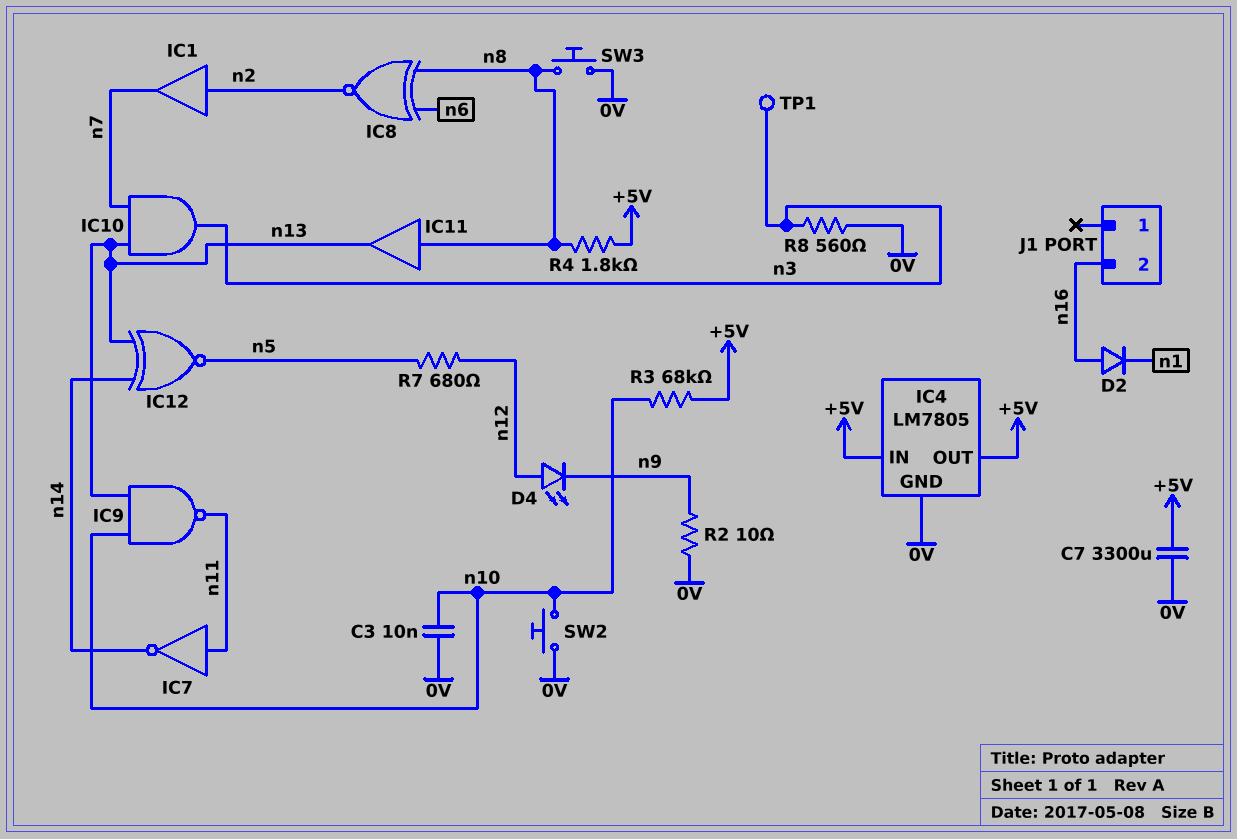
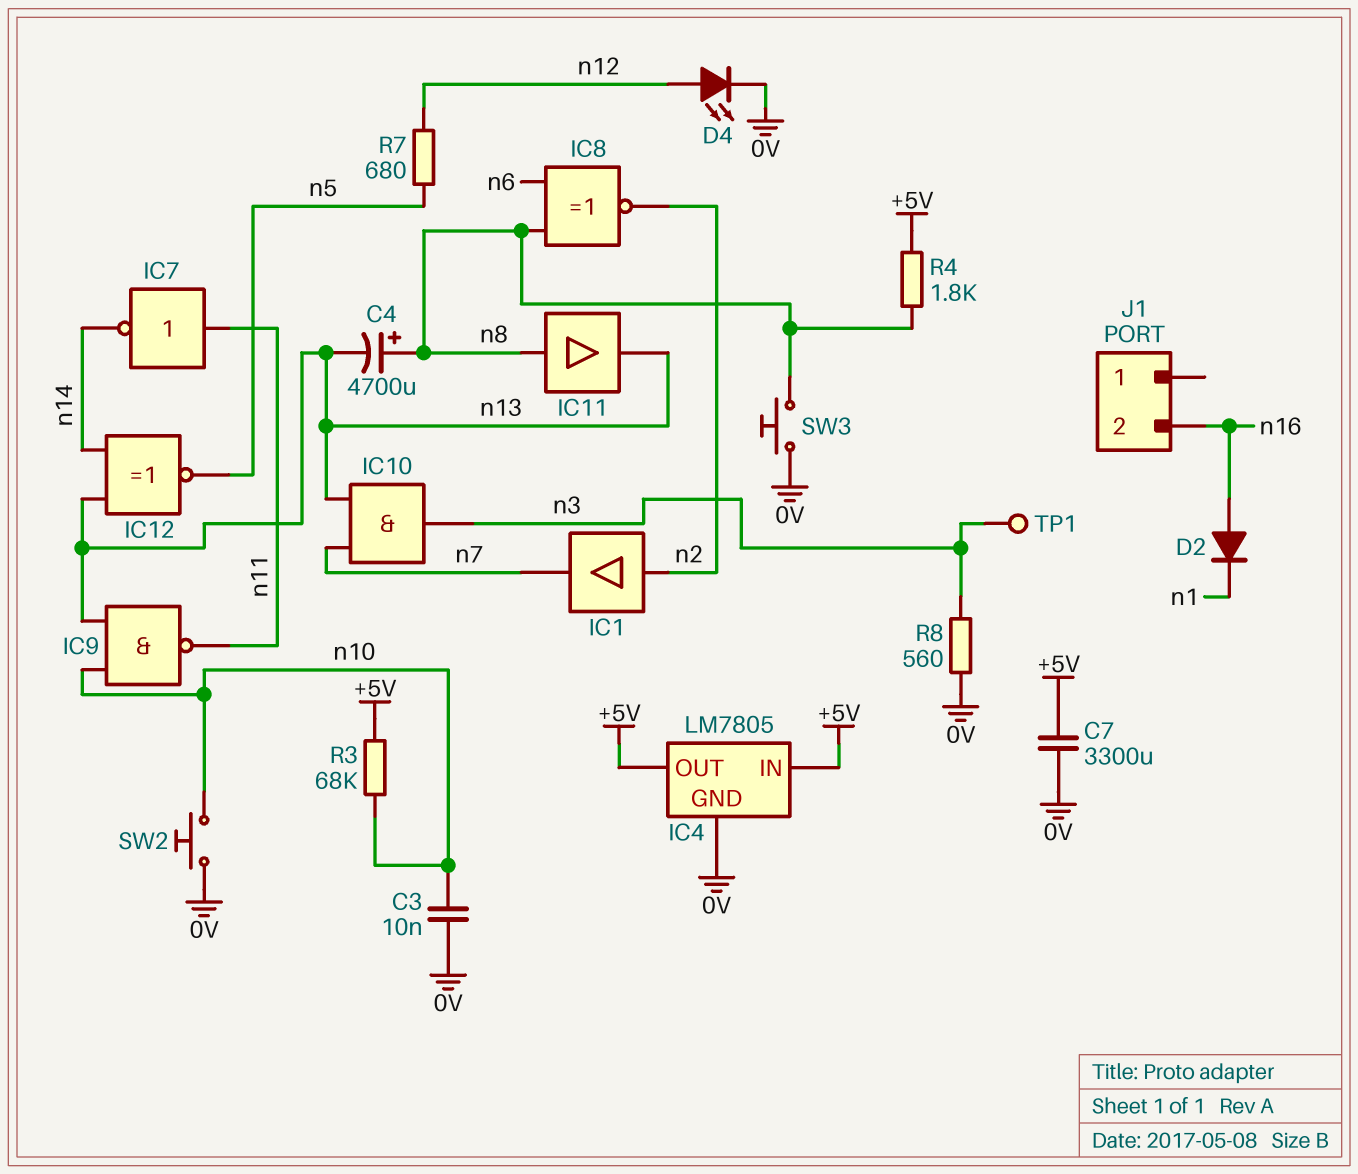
C4: none -> 4700uF (plus n8, minus n13)
D4: LED (A n12, K n9) -> LED (A n12, K 0V)
R2: 10 (0V, n9) -> none

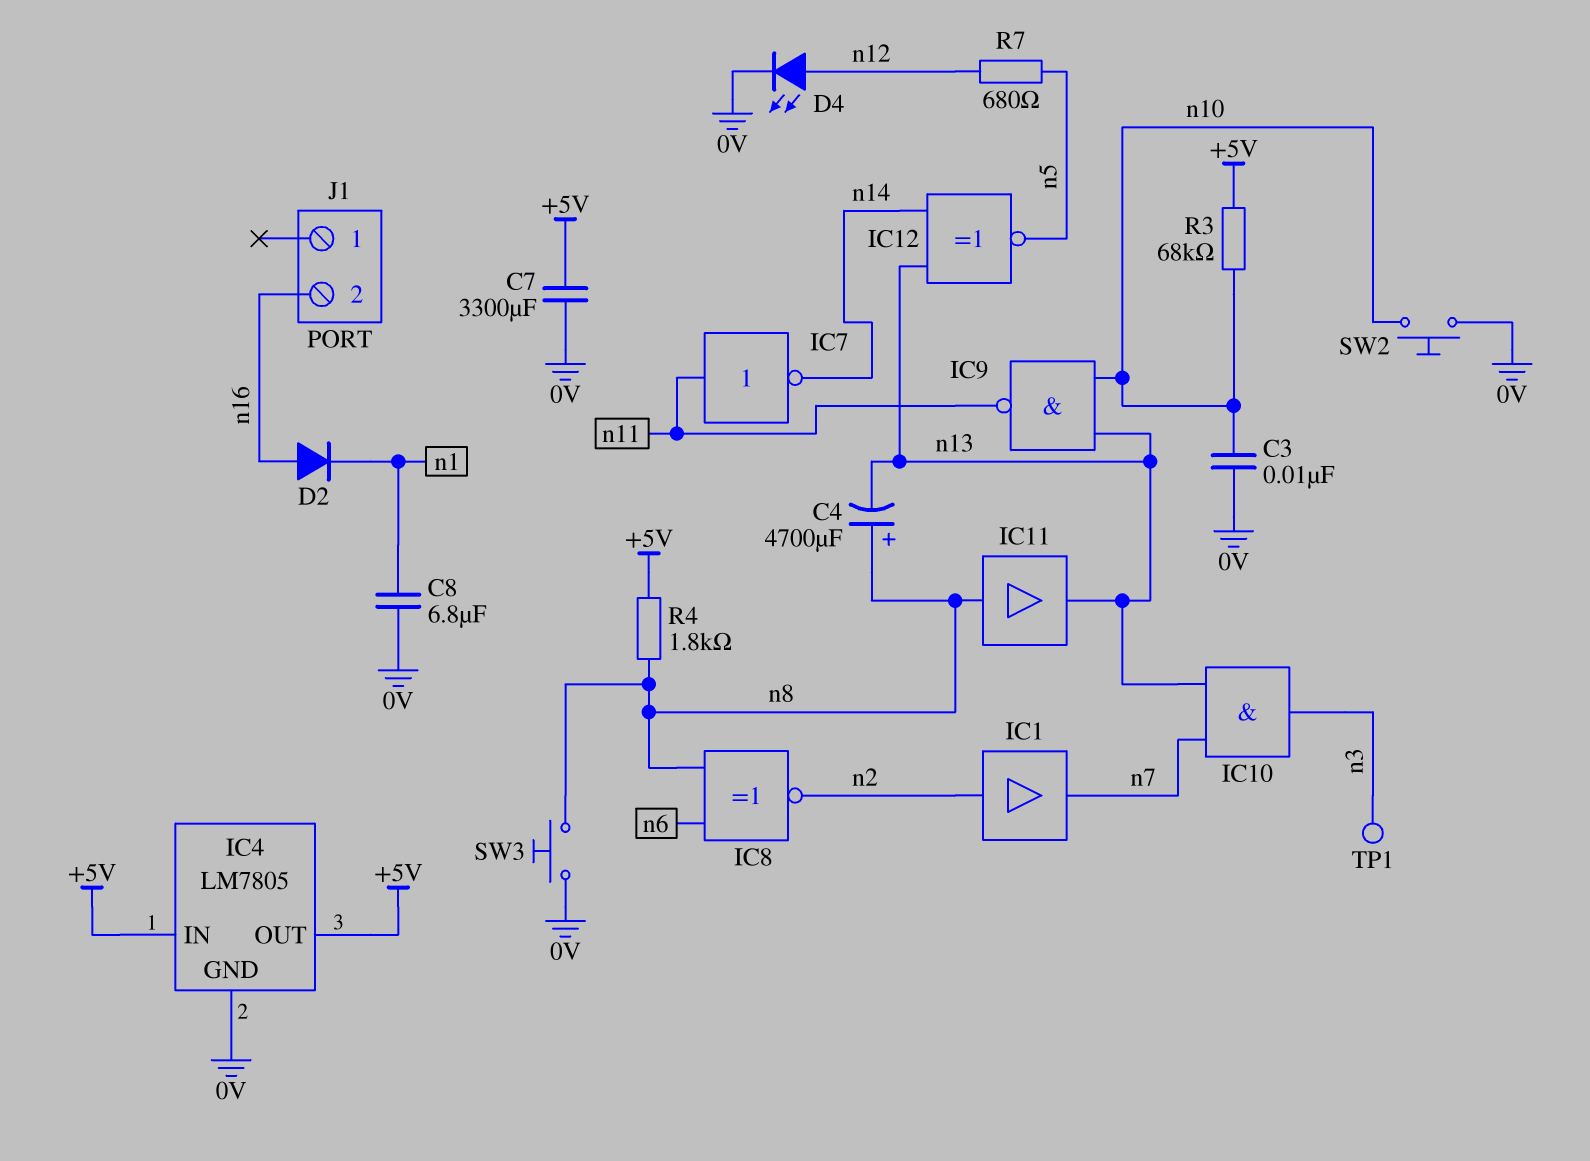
C8: none -> 6.8uF (0V, n1)
R8: 560 (0V, n3) -> none

